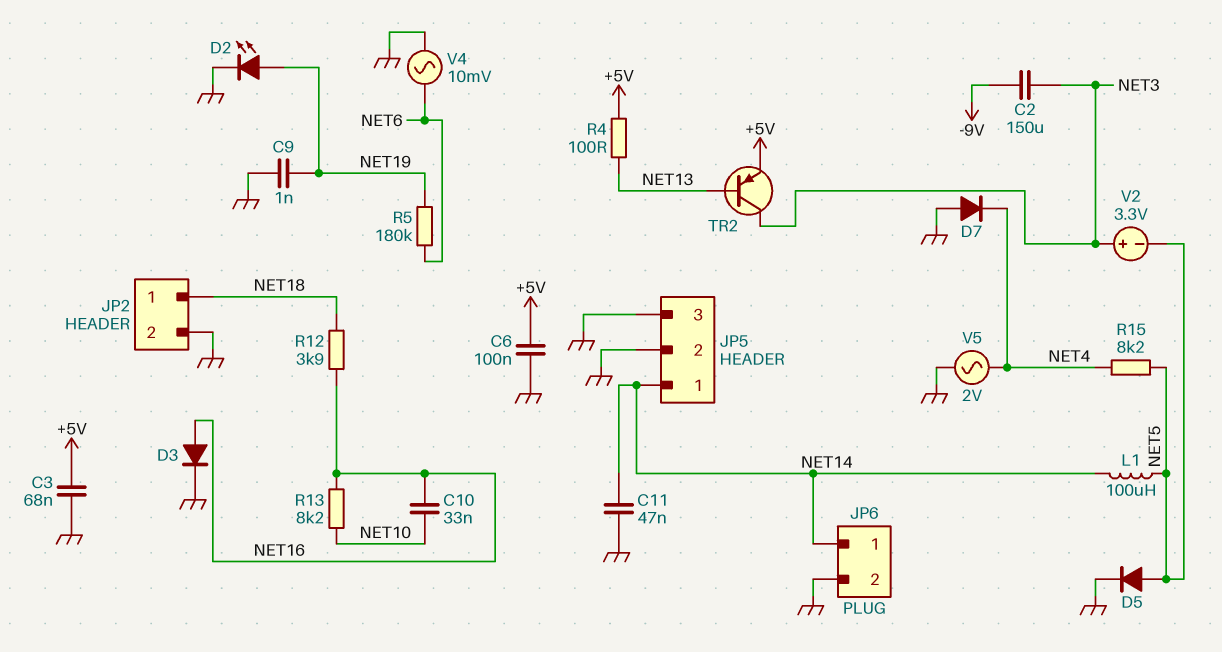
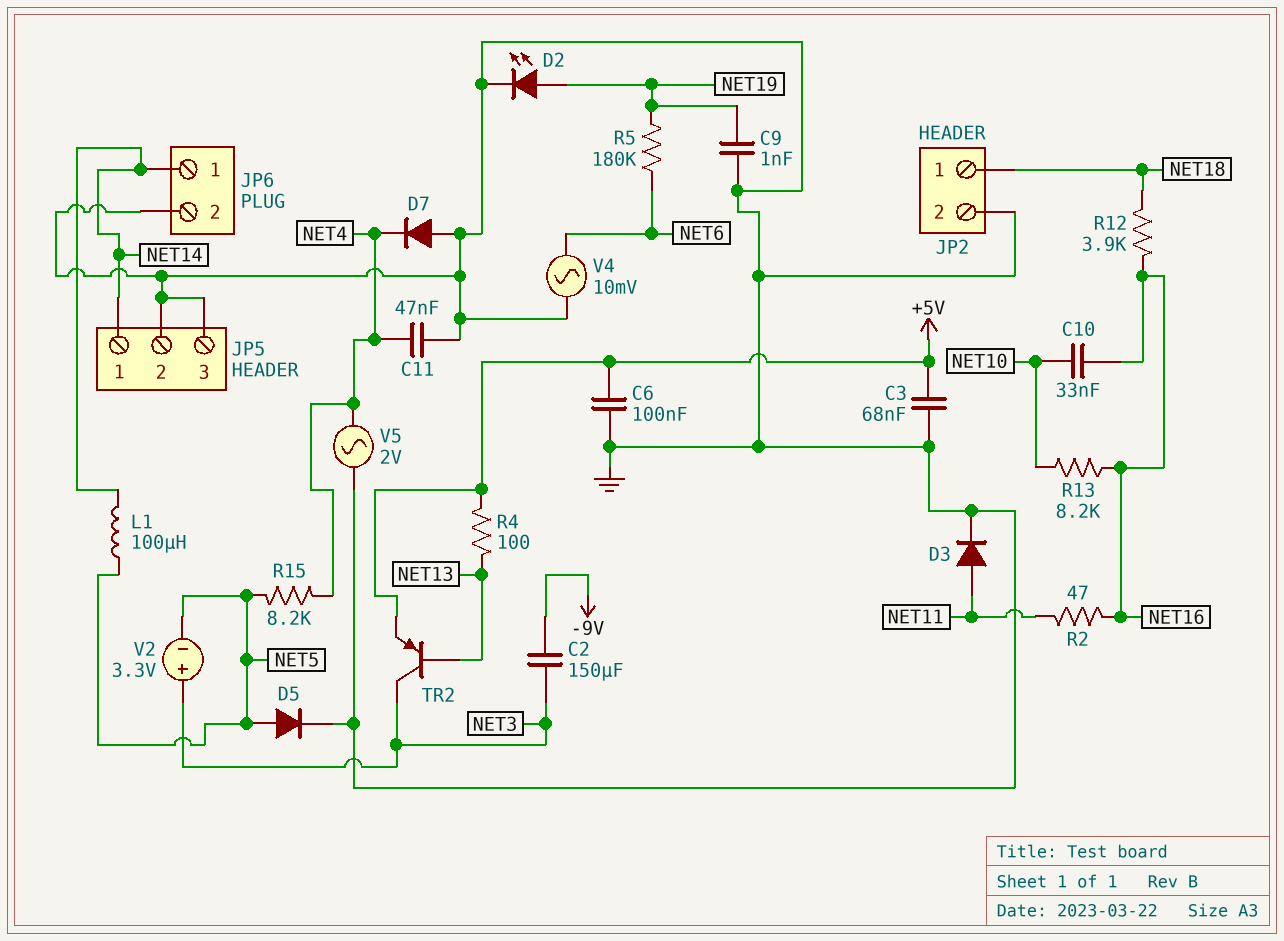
C11: 47nF (GND, NET14) -> 47nF (GND, NET4)
D3: diode (A NET16, K GND) -> diode (A NET11, K GND)
R2: none -> 47 (NET11, NET16)

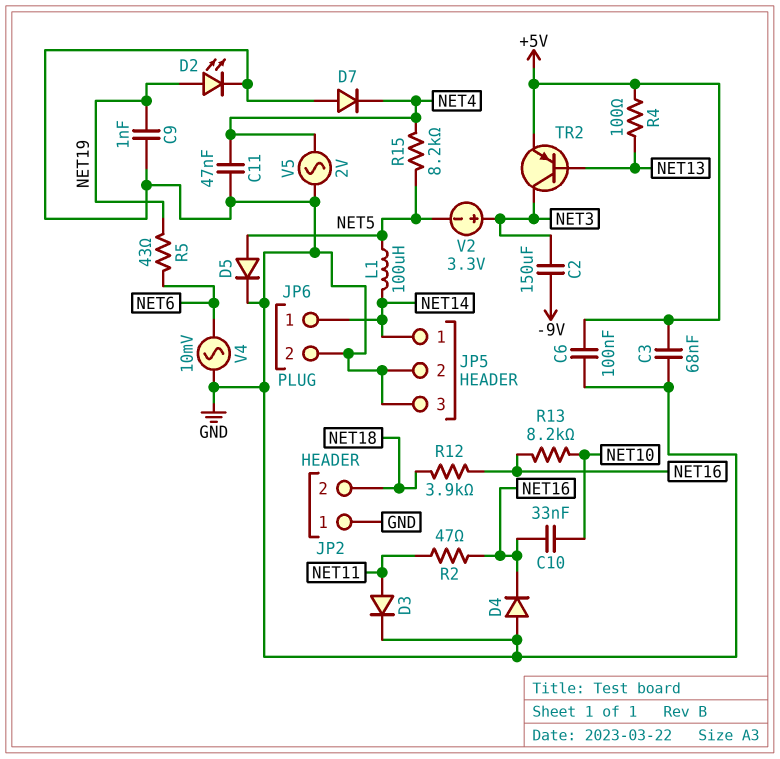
D4: none -> diode (A GND, K NET16)
JP2 pin 1: NET18 -> GND
JP2 pin 2: GND -> NET18
R5: 180k (NET6, NET19) -> 43 (NET6, NET19)

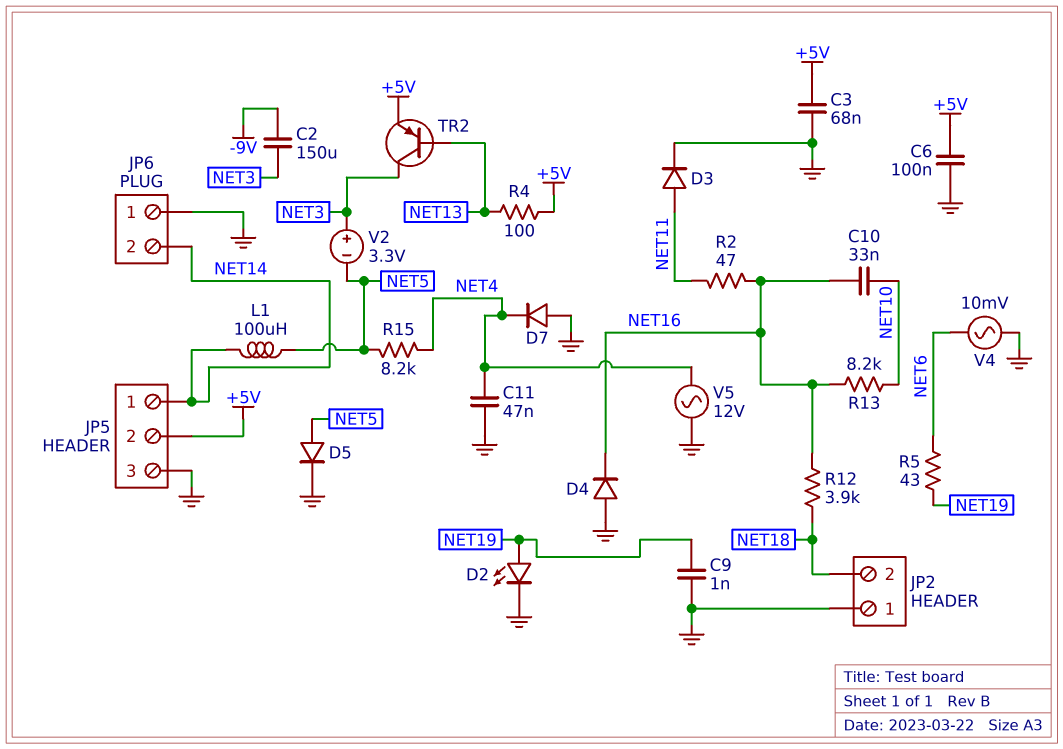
JP5 pin 2: GND -> +5V
JP6 pin 1: NET14 -> GND
JP6 pin 2: GND -> NET14
V5: AC 2V (GND, NET4) -> AC 12V (GND, NET4)

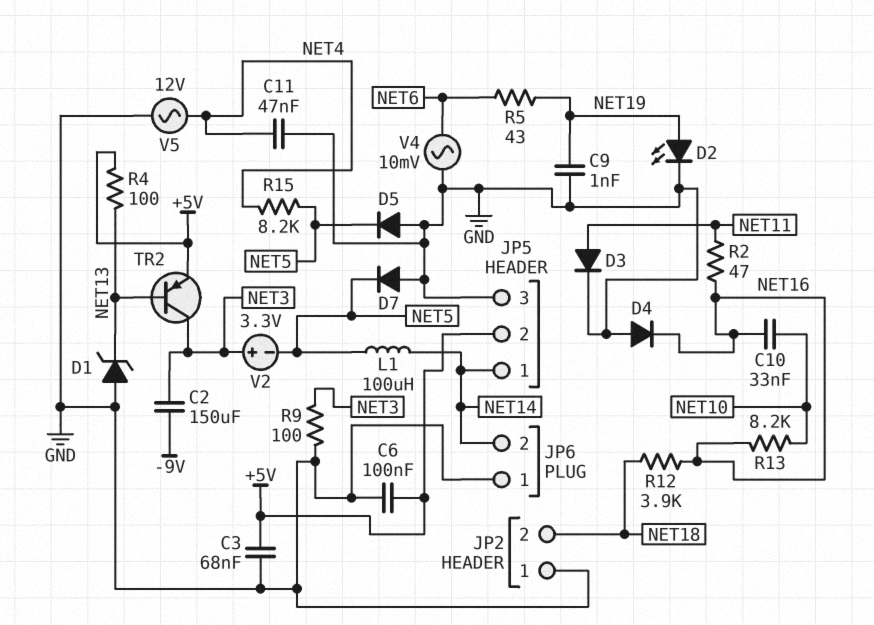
D1: none -> zener (A GND, K NET13)
D5: diode (A NET5, K GND) -> diode (A GND, K NET5)
D7: diode (A GND, K NET4) -> diode (A GND, K NET5)
R9: none -> 100 (GND, NET3)

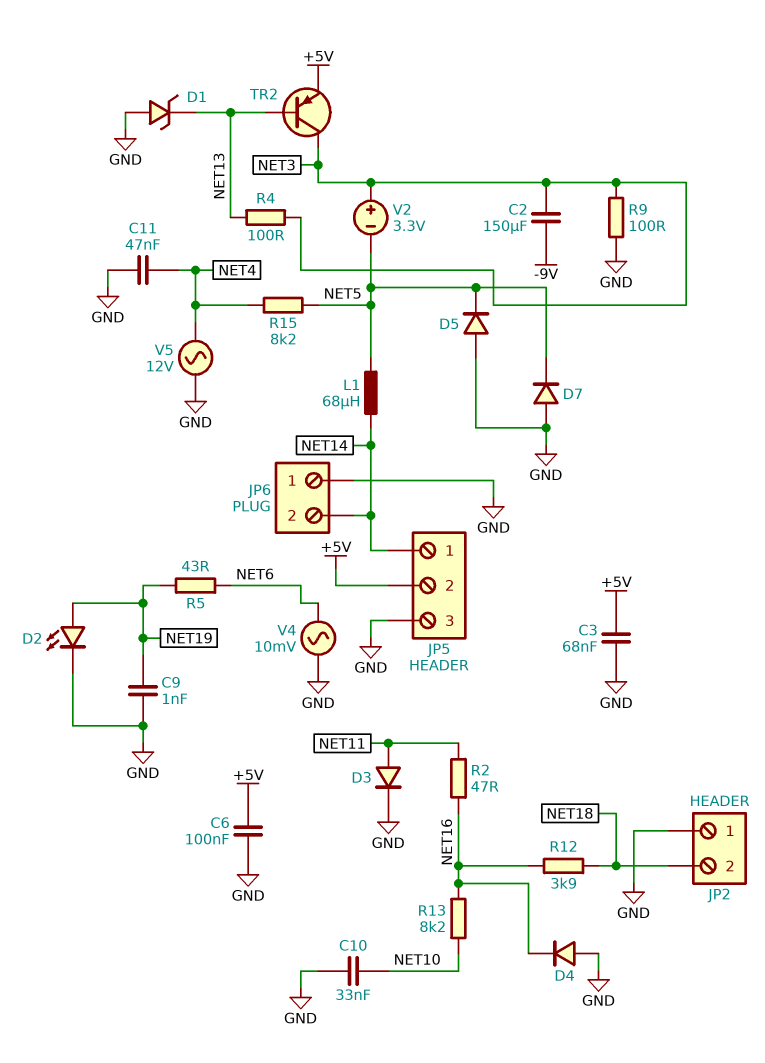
C10: 33nF (NET10, NET16) -> 33nF (GND, NET10)
L1: 100uH (NET5, NET14) -> 68uH (NET5, NET14)
R4: 100 (+5V, NET13) -> 100 (NET3, NET13)

